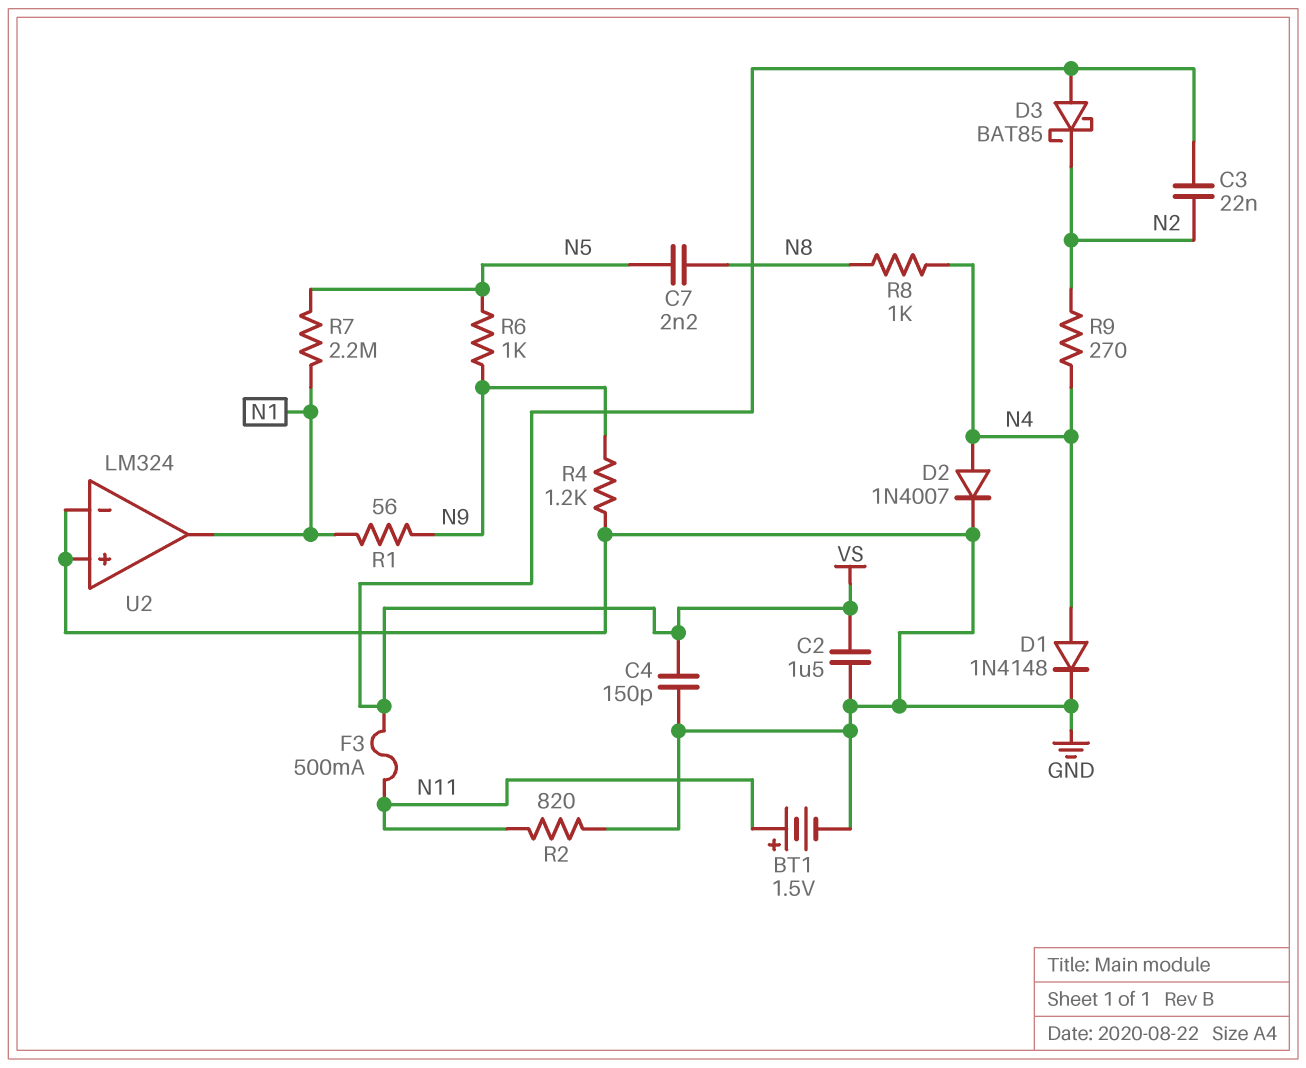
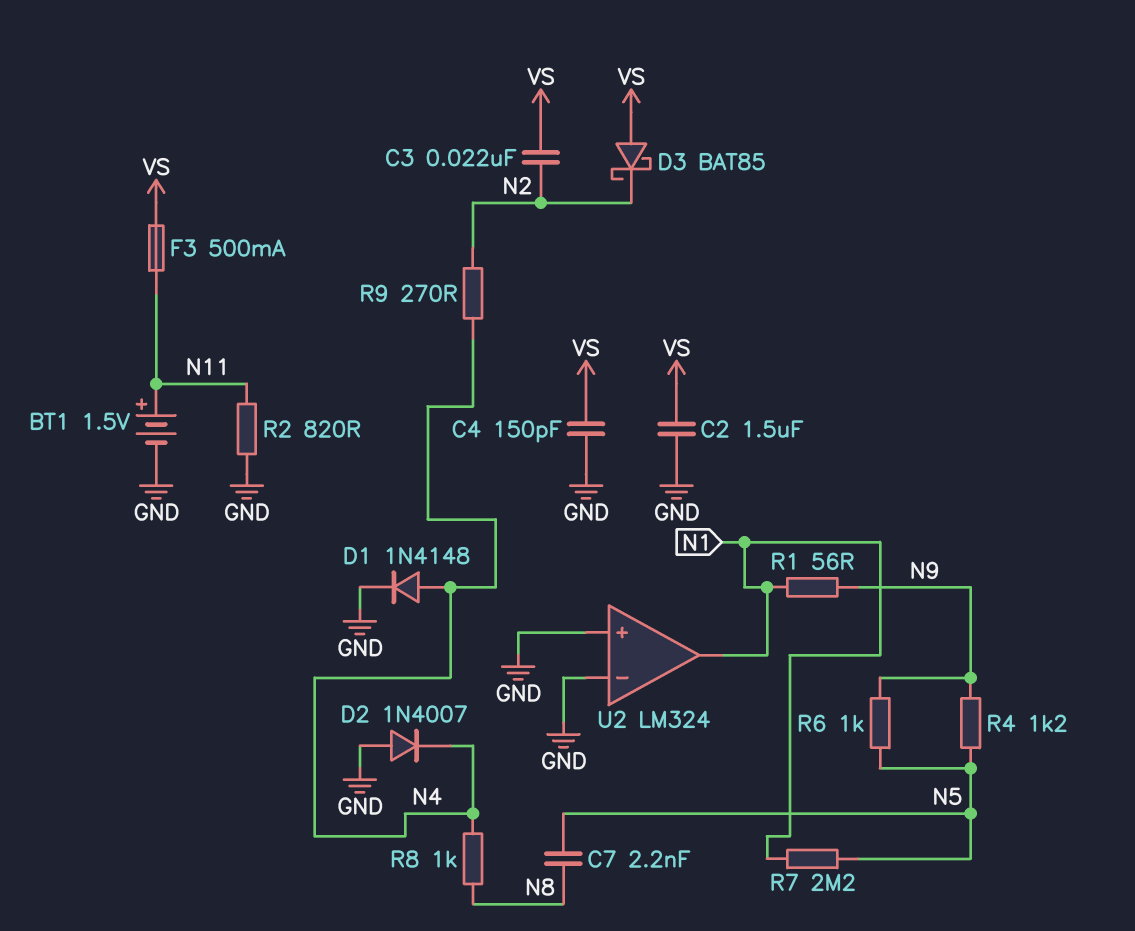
D2: diode 1N4007 (A N4, K GND) -> diode 1N4007 (A GND, K N4)
R4: 1.2k (GND, N9) -> 1.2k (N5, N9)

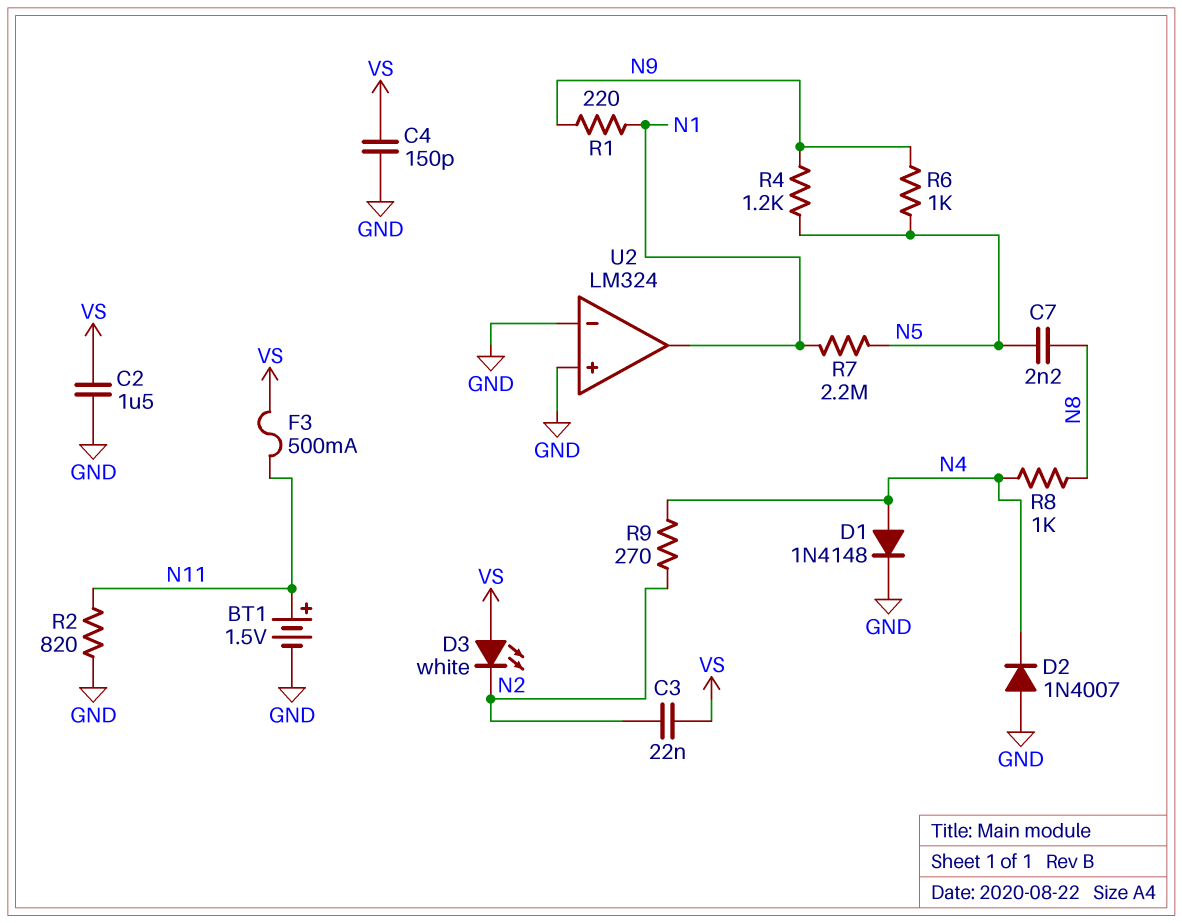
D3: schottky BAT85 (A VS, K N2) -> LED white (A VS, K N2)
R1: 56 (N1, N9) -> 220 (N1, N9)

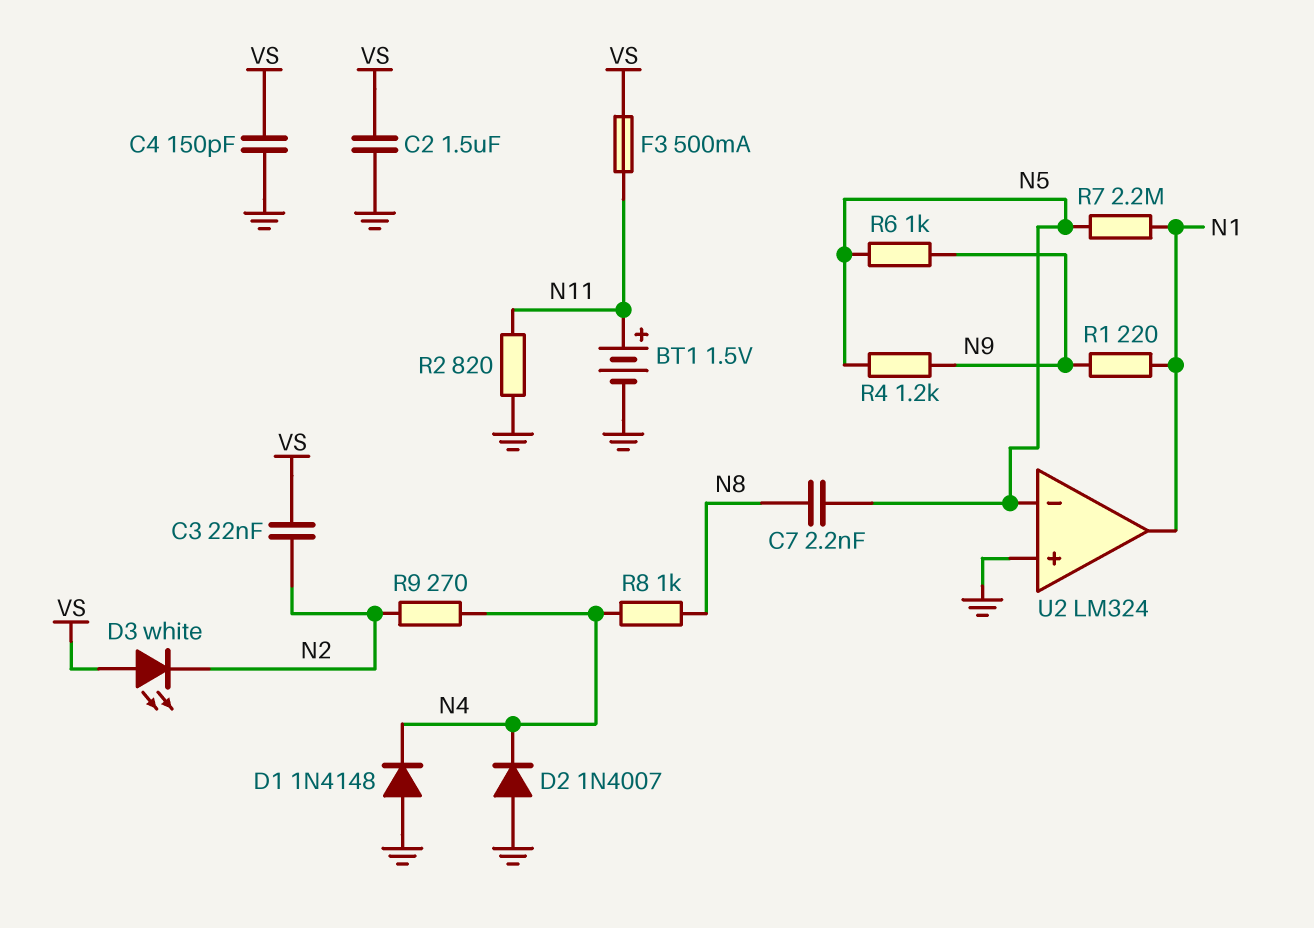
D1: diode 1N4148 (A N4, K GND) -> diode 1N4148 (A GND, K N4)
U2 pin in-: GND -> N5

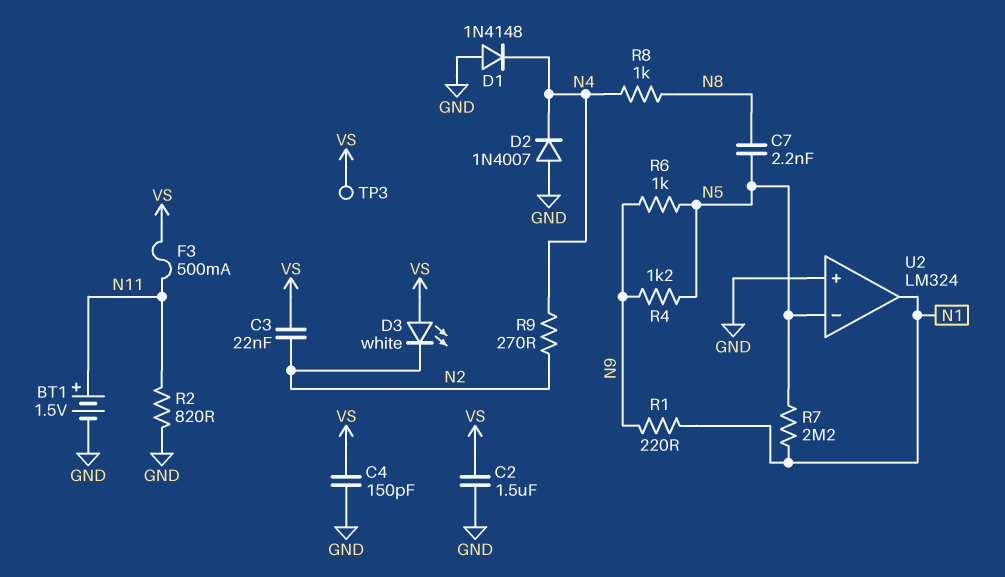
TP3: none -> test point (VS)

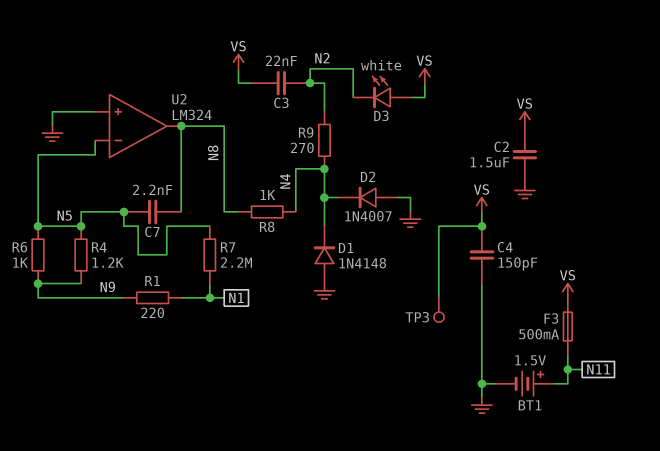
R2: 820 (GND, N11) -> none
U2 pin out: N1 -> N8

